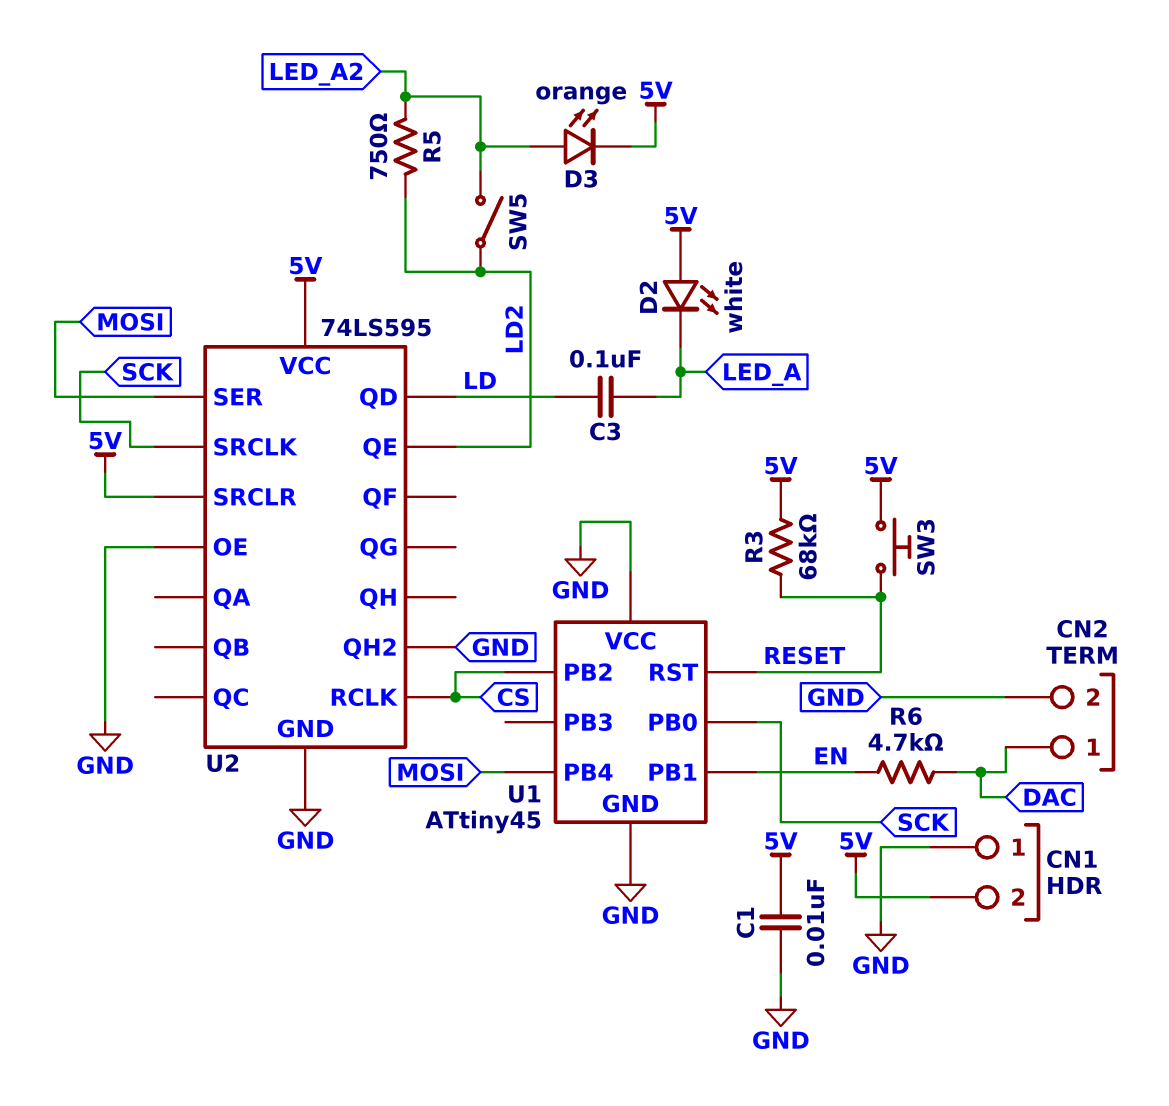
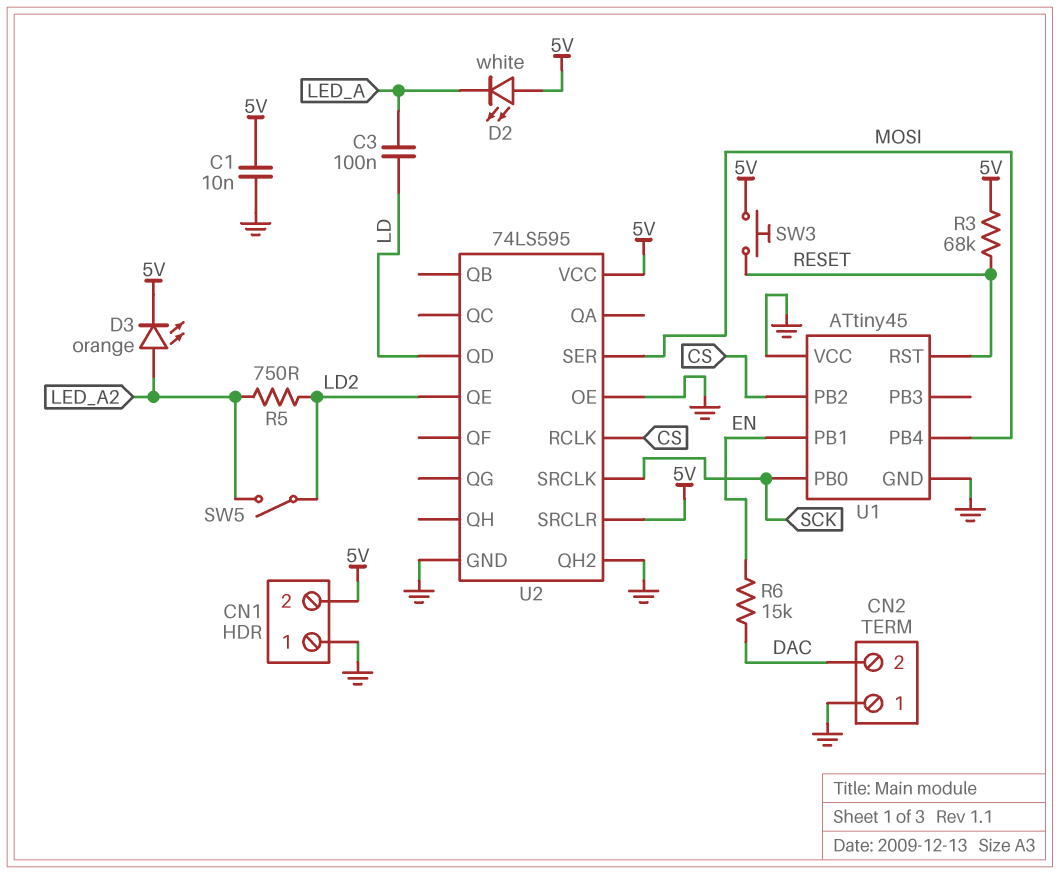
CN2 pin 1: DAC -> GND
CN2 pin 2: GND -> DAC
R6: 4.7k (DAC, EN) -> 15k (DAC, EN)

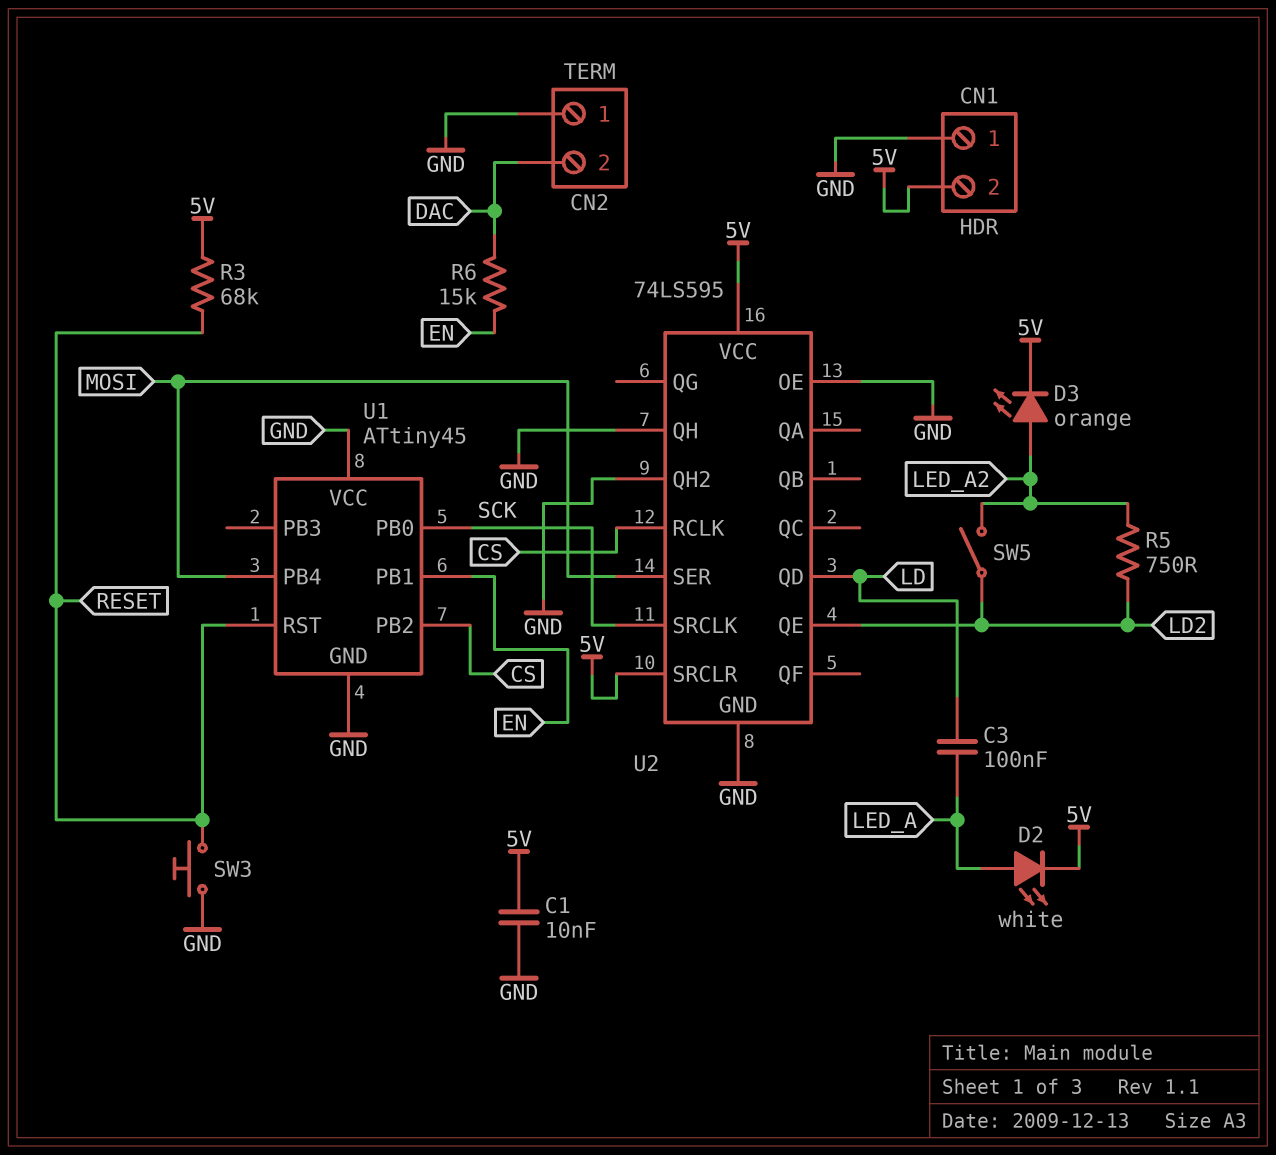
D2: LED white (A 5V, K LED_A) -> LED white (A LED_A, K 5V)
SW3: button (5V, RESET) -> button (GND, RESET)
U2 pin QH: none -> GND

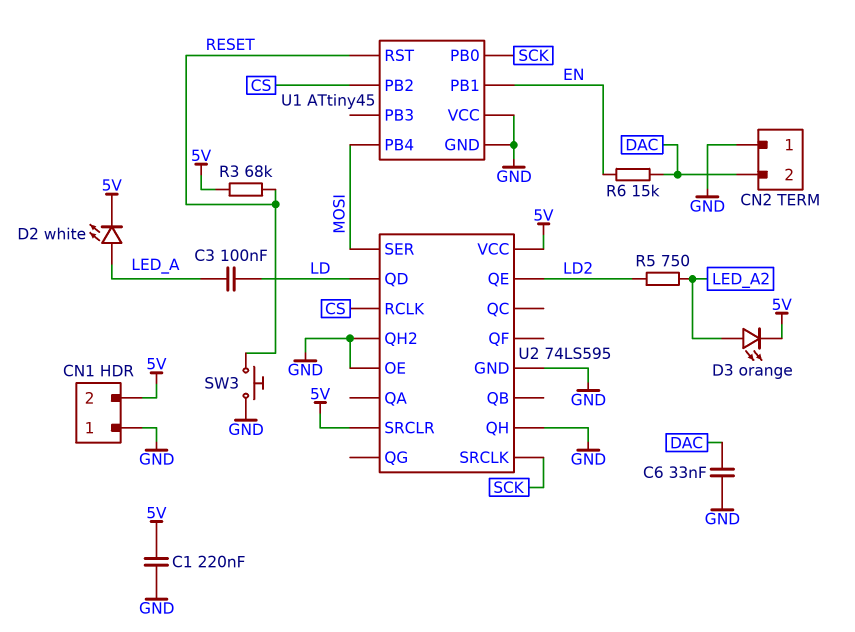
C1: 10nF (5V, GND) -> 220nF (5V, GND)
C6: none -> 33nF (DAC, GND)
SW5: switch (LD2, LED_A2) -> none

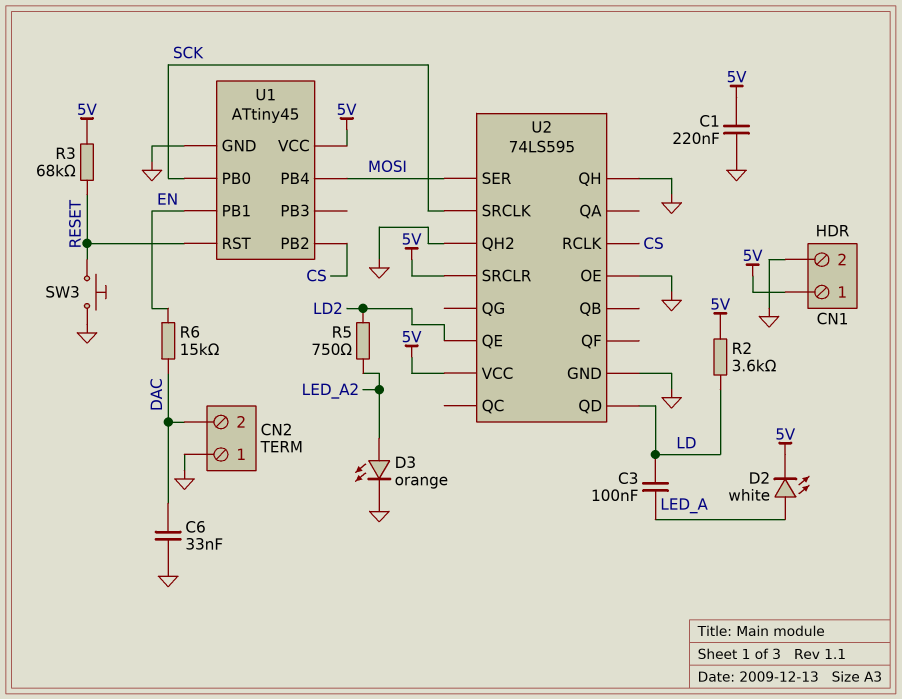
CN1 pin 1: GND -> 5V
CN1 pin 2: 5V -> GND
D3: LED orange (A LED_A2, K 5V) -> LED orange (A LED_A2, K GND)
R2: none -> 3.6k (5V, LD)
U1 pin VCC: GND -> 5V

